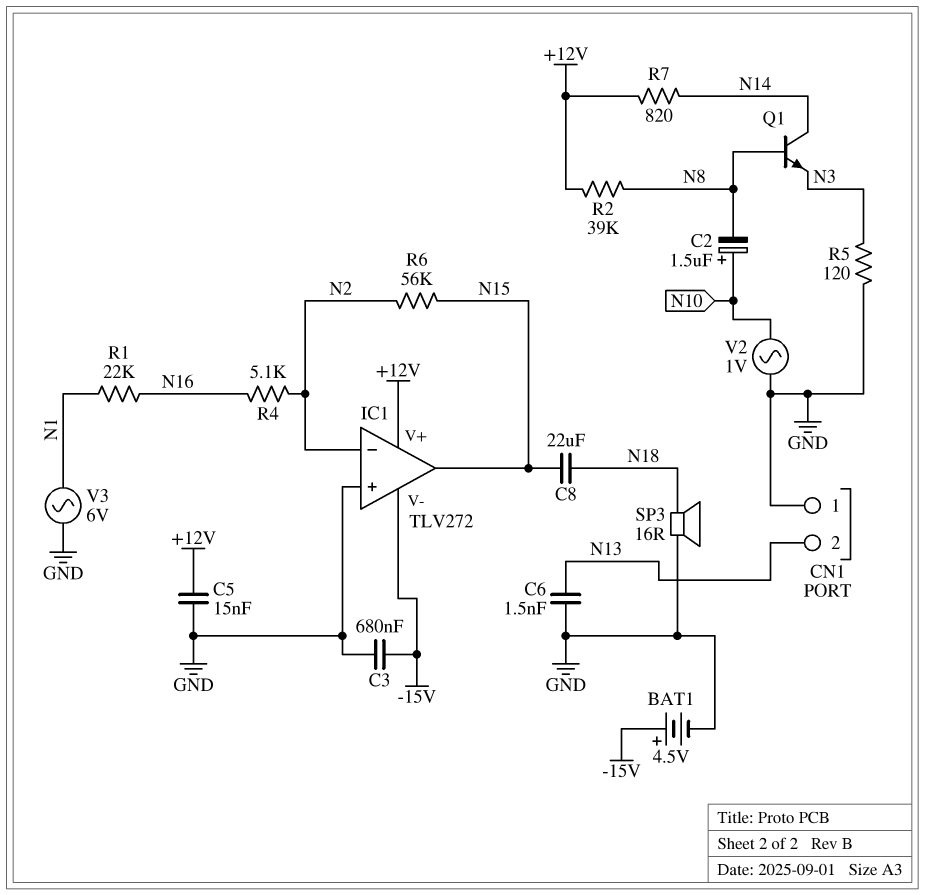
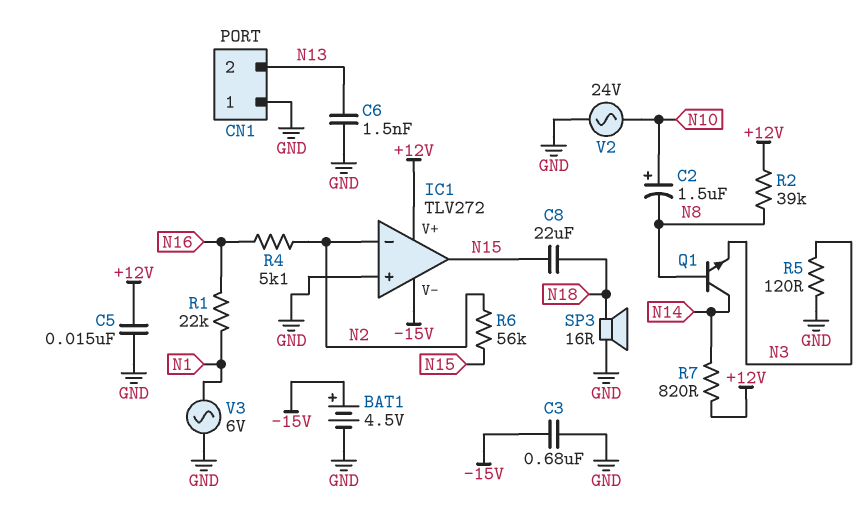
V2: AC 1V (GND, N10) -> AC 24V (GND, N10)

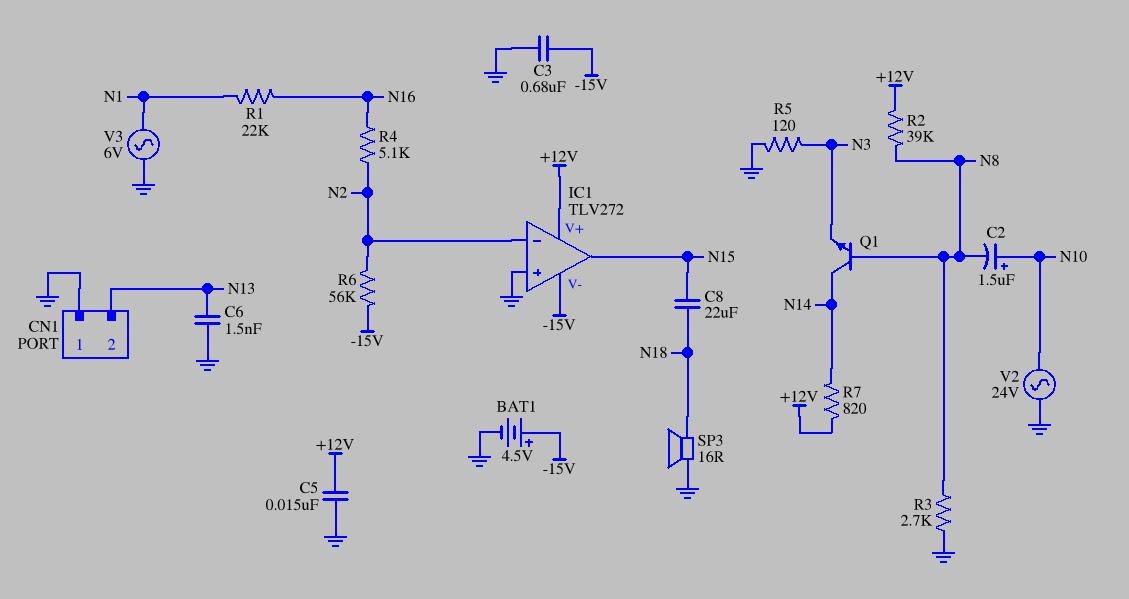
R3: none -> 2.7k (GND, N8)
R6: 56k (N2, N15) -> 56k (-15V, N2)

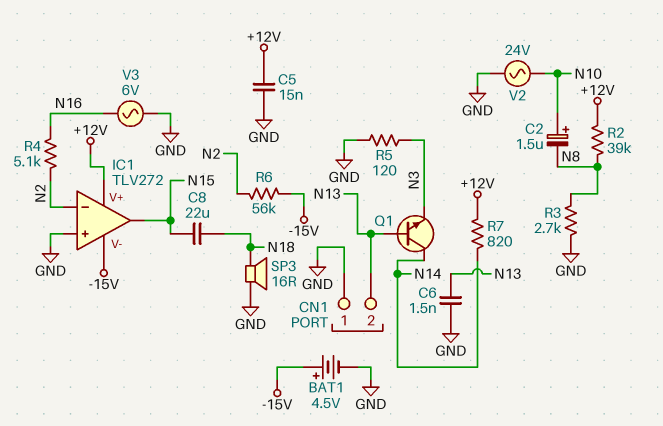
C3: 680nF (-15V, GND) -> none
Q1: NPN (B N8, C N14, E N3) -> NPN (B N13, C N14, E N3)
R1: 22k (N1, N16) -> none
V3: AC 6V (GND, N1) -> AC 6V (GND, N16)

